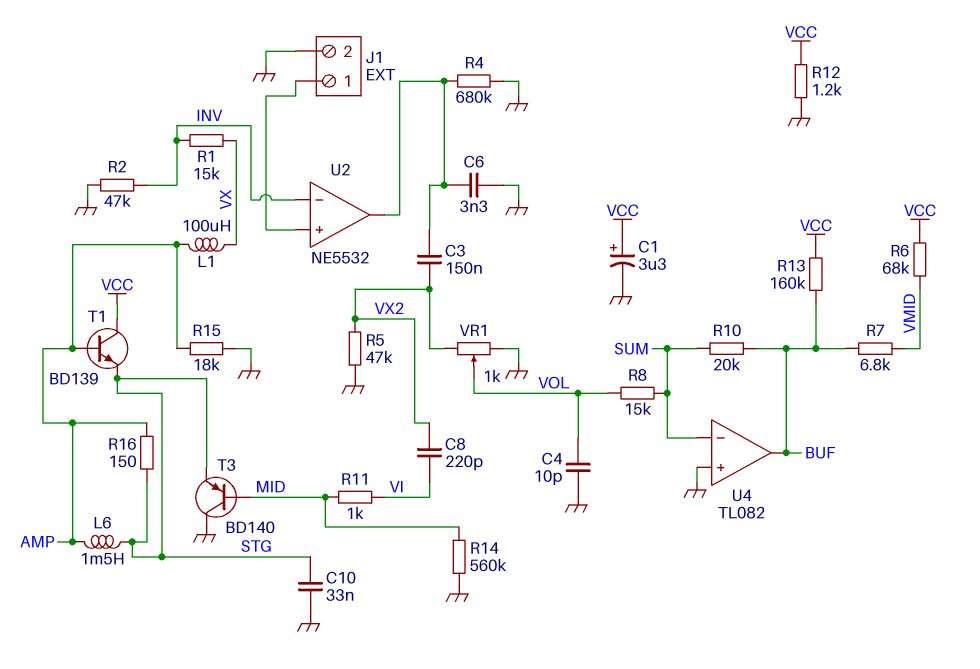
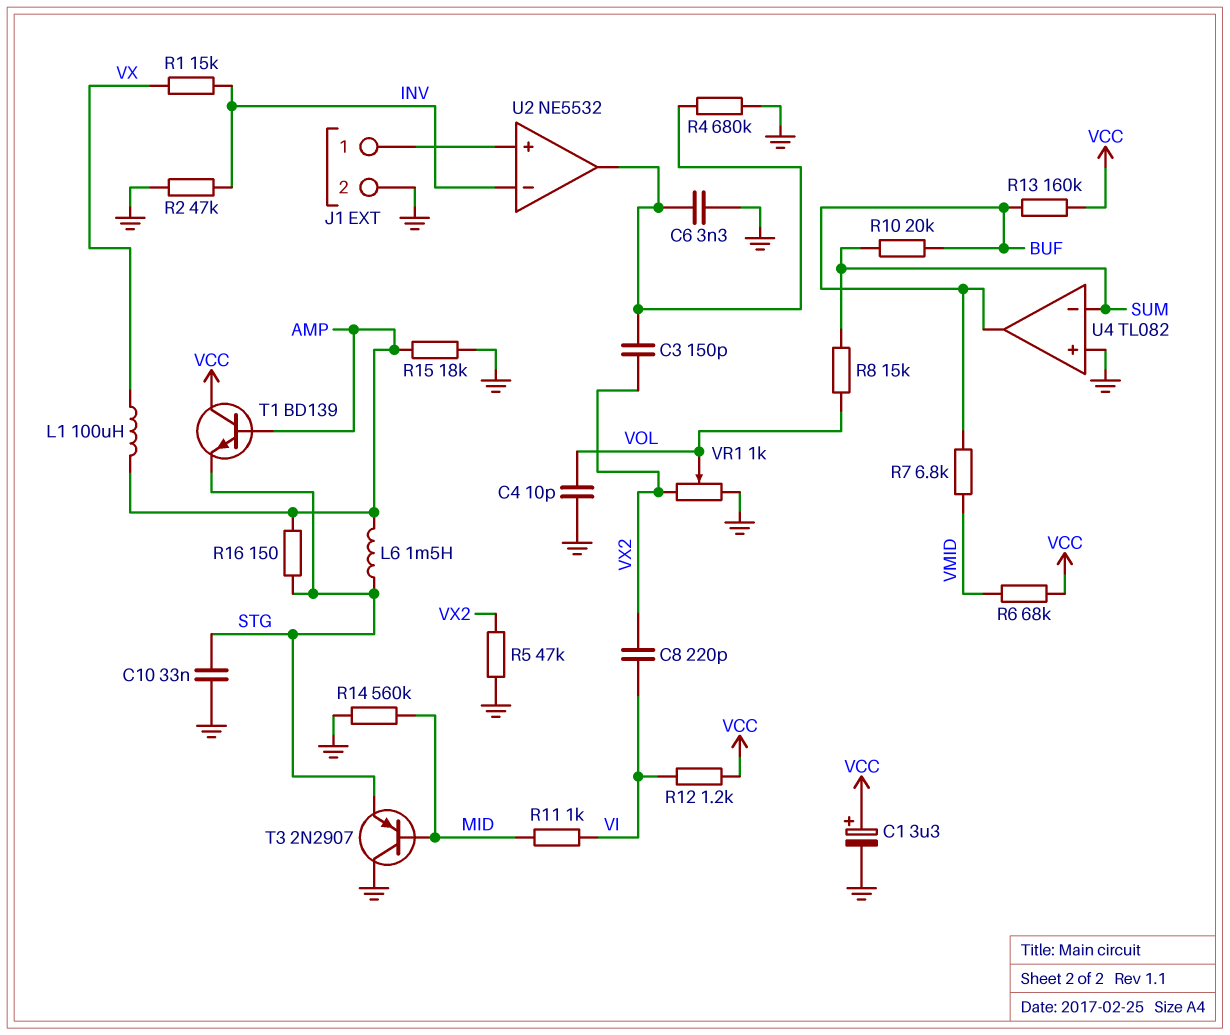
C3: 150nF (U2/out, VX2) -> 150pF (U2/out, VX2)
R12: 1.2k (GND, VCC) -> 1.2k (VCC, VI)
T3: PNP BD140 (B MID, C GND, E STG) -> PNP 2N2907 (B MID, C GND, E STG)

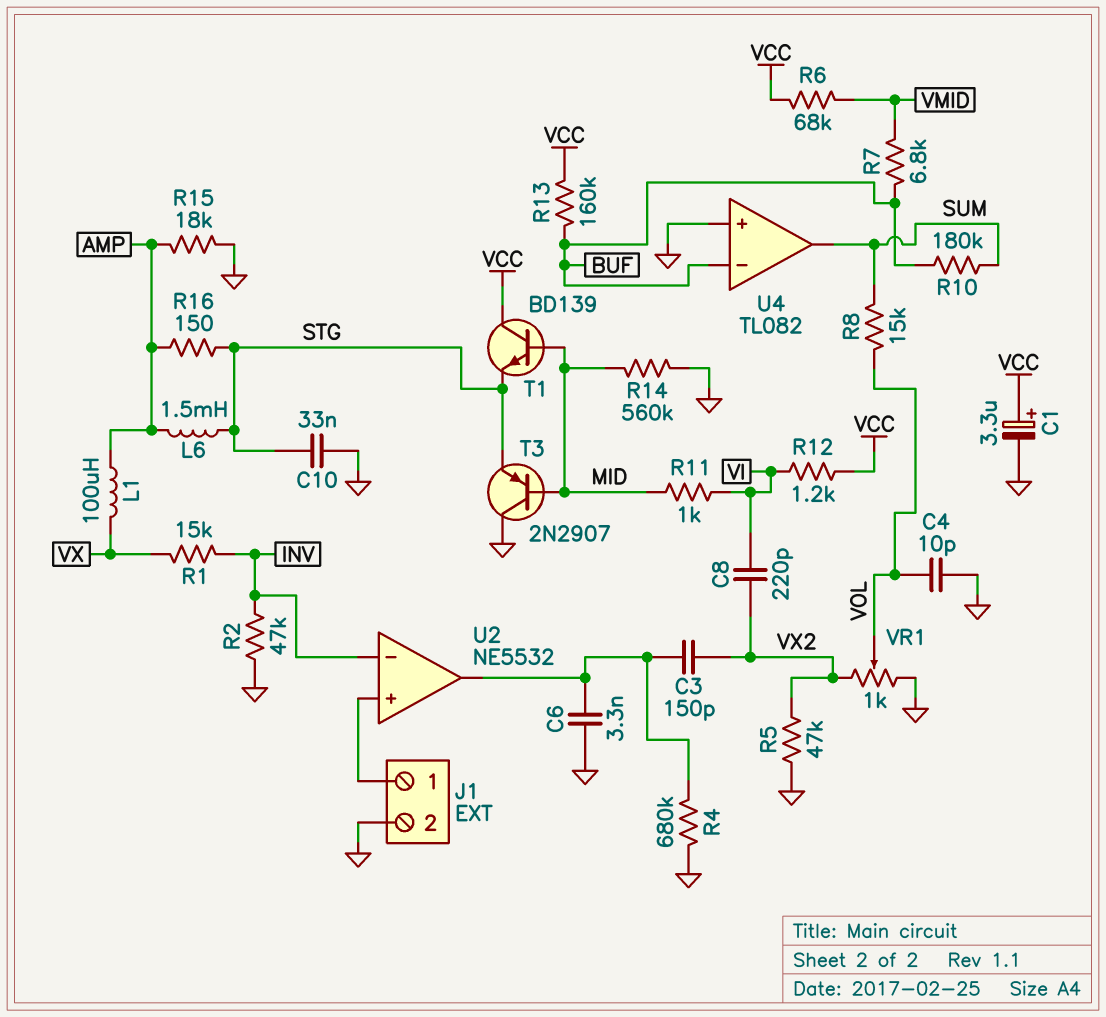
R10: 20k (BUF, SUM) -> 180k (BUF, SUM)
T1: NPN BD139 (B AMP, C VCC, E STG) -> NPN BD139 (B MID, C VCC, E STG)
U4 pin in-: SUM -> BUF
U4 pin out: BUF -> SUM

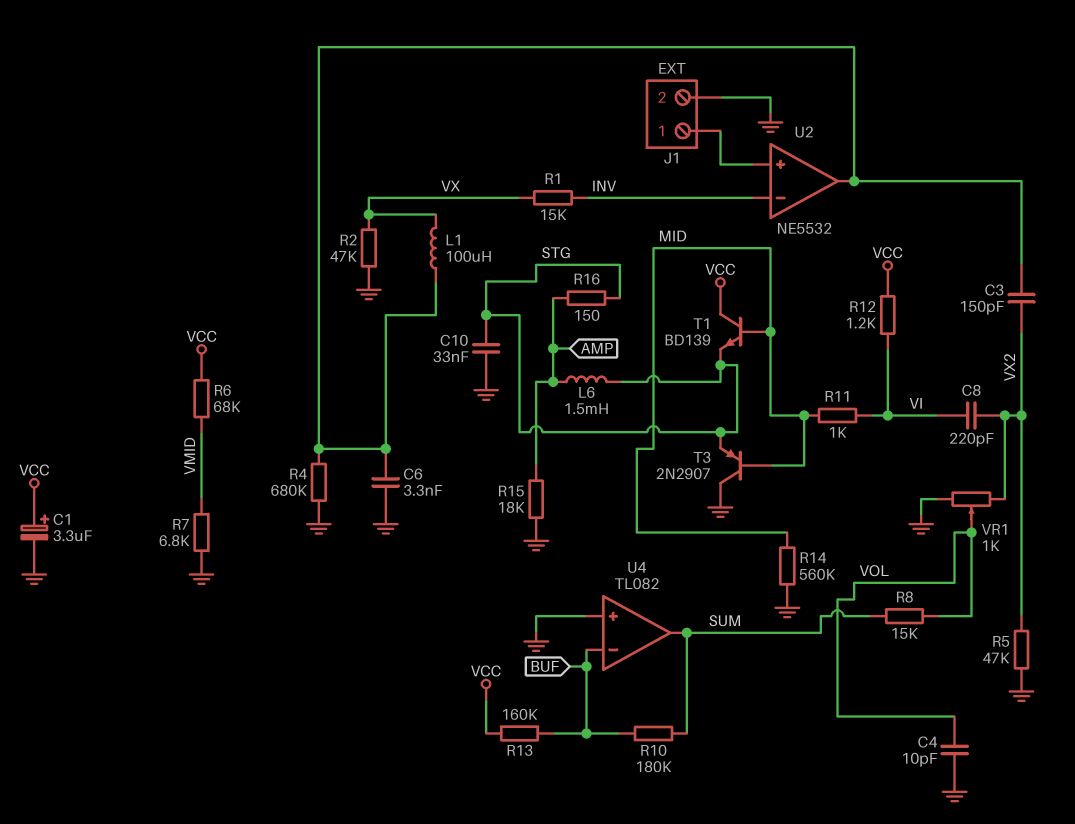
L1: 100uH (AMP, VX) -> 100uH (U2/out, VX)
R2: 47k (GND, INV) -> 47k (GND, VX)
R7: 6.8k (BUF, VMID) -> 6.8k (GND, VMID)

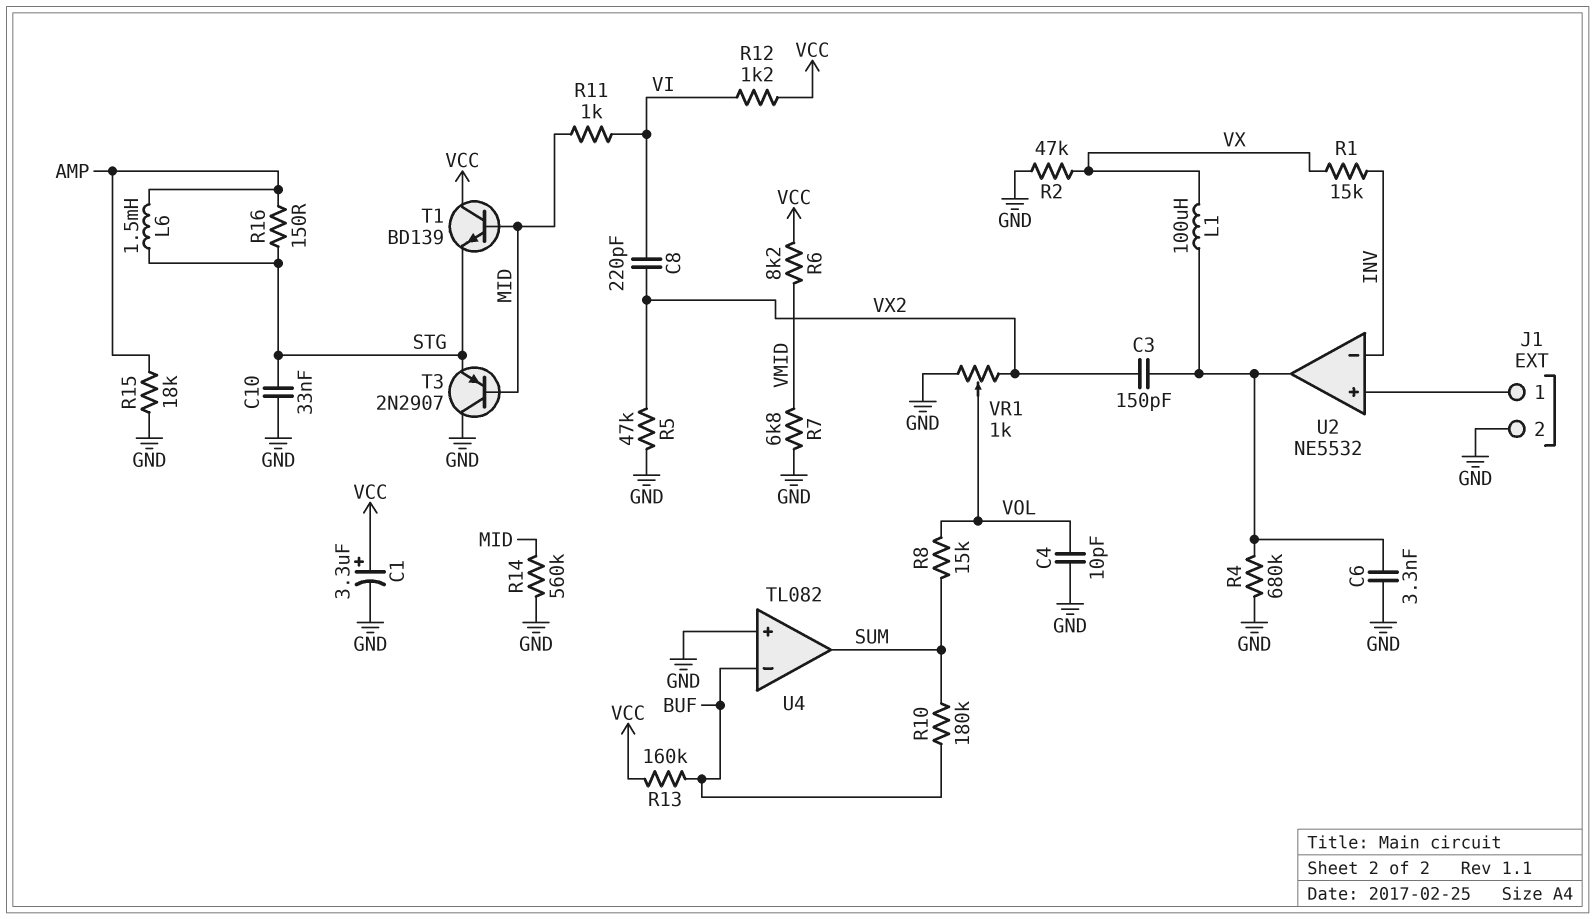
R6: 68k (VCC, VMID) -> 8.2k (VCC, VMID)

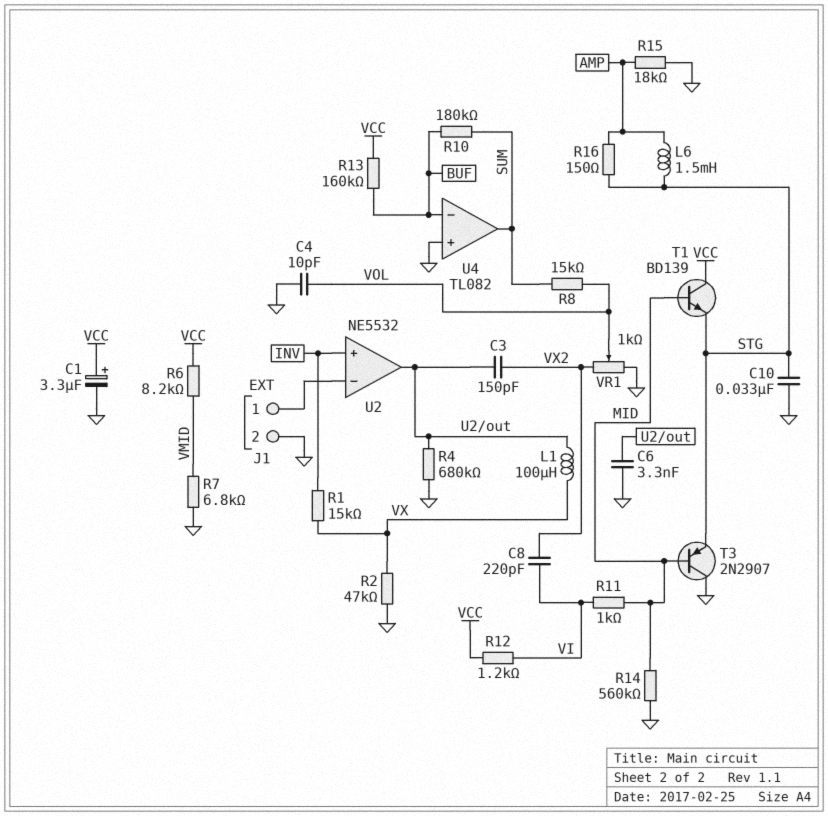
R5: 47k (GND, VX2) -> none
U2 pin in+: J1/1 -> INV
U2 pin in-: INV -> J1/1

